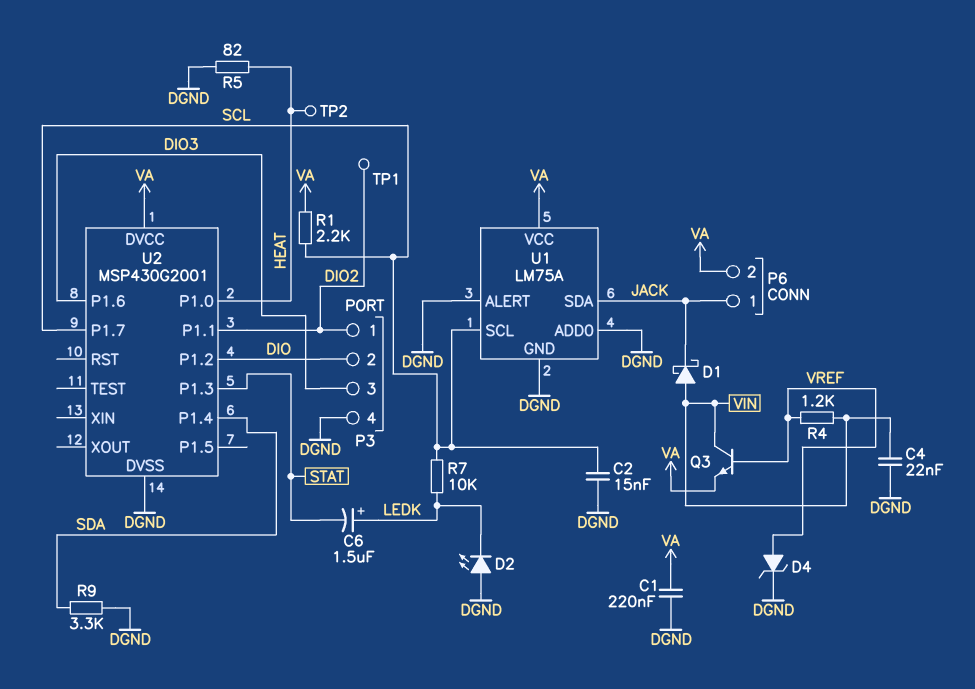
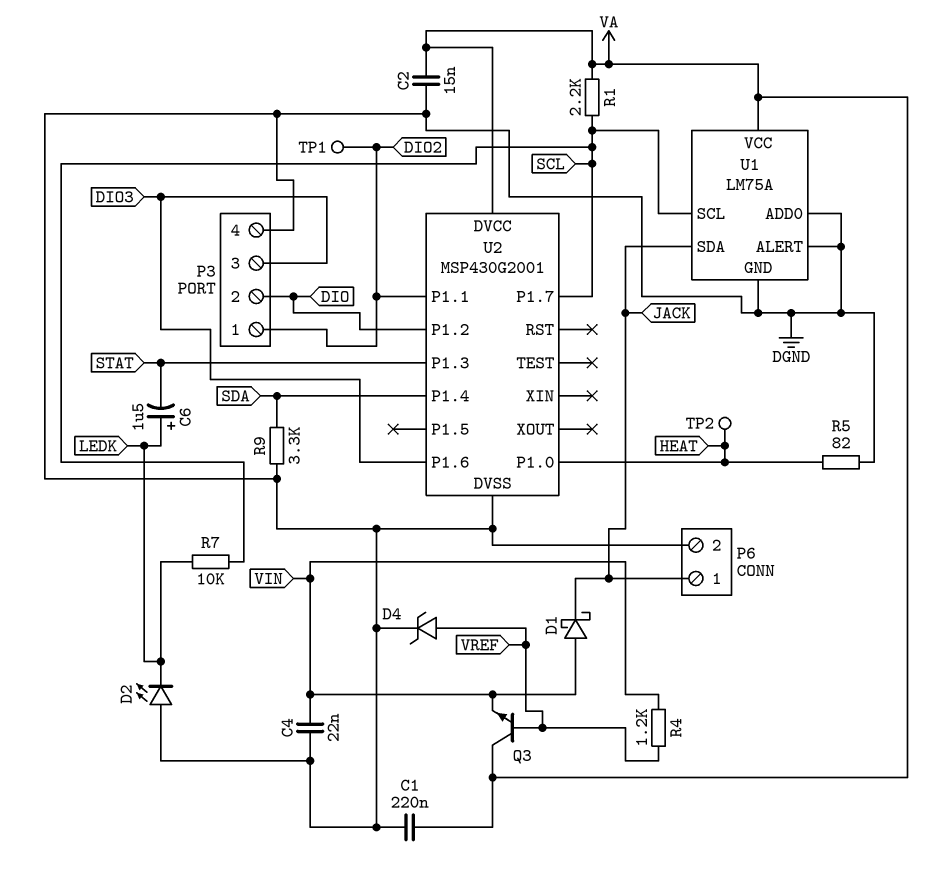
C2: 15nF (DGND, SCL) -> 15nF (DGND, VA)
P6 pin 2: VA -> DGND
Q3: NPN (B VREF, C VIN, E VA) -> NPN (B VREF, C VA, E VIN)

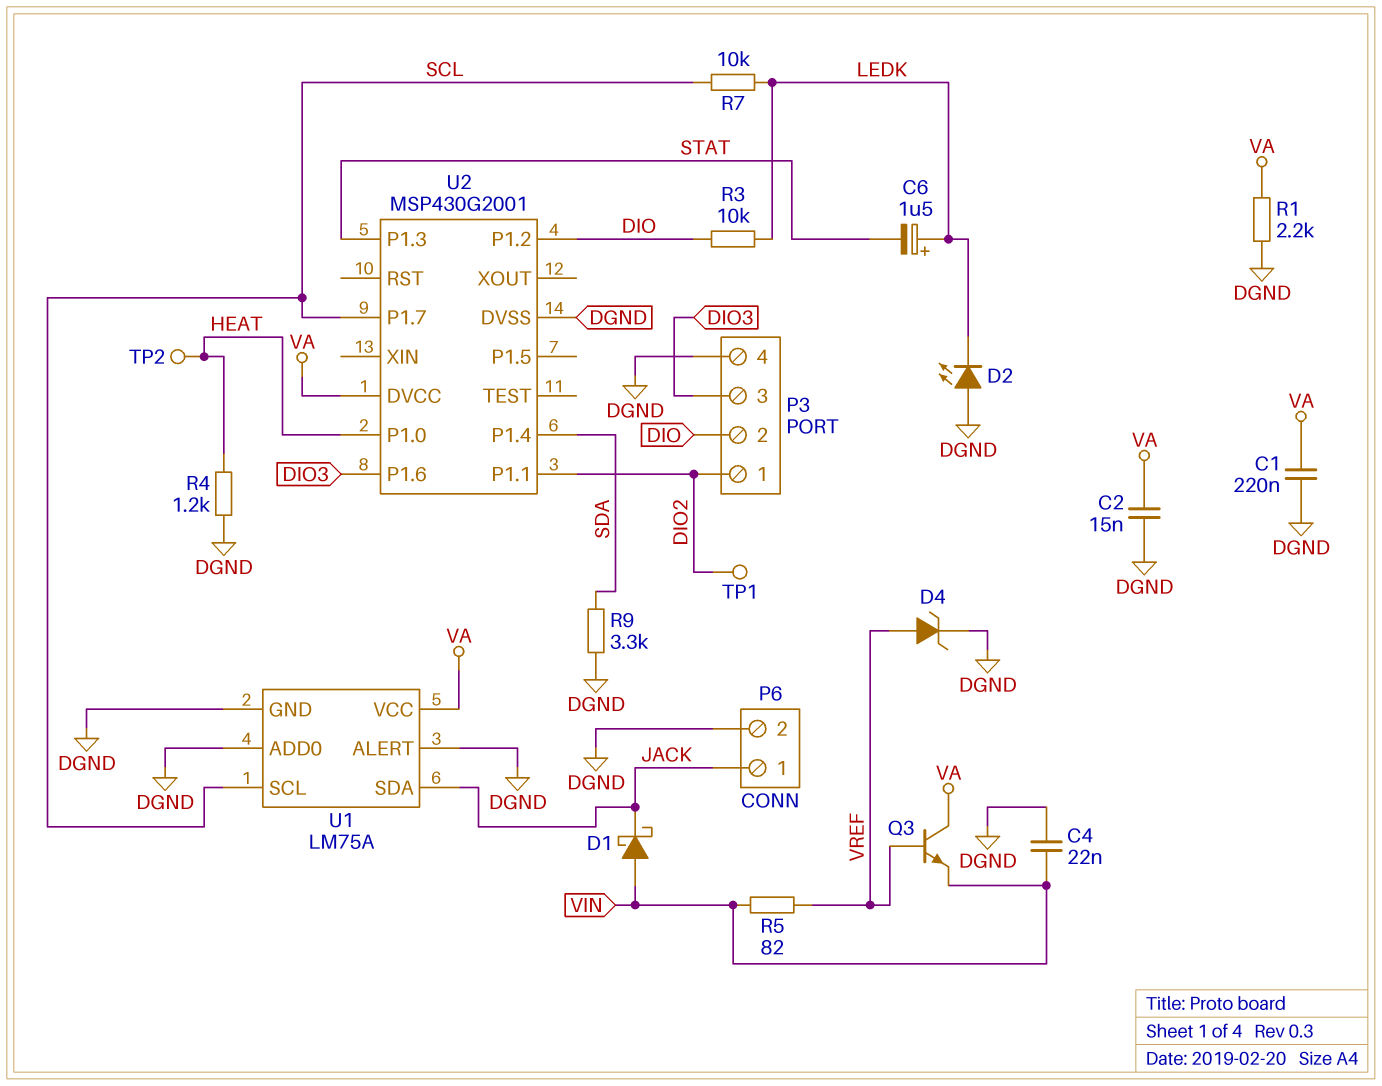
R1: 2.2k (SCL, VA) -> 2.2k (DGND, VA)
R3: none -> 10k (DIO, LEDK)
R4: 1.2k (VIN, VREF) -> 1.2k (DGND, HEAT)
R5: 82 (DGND, HEAT) -> 82 (VIN, VREF)

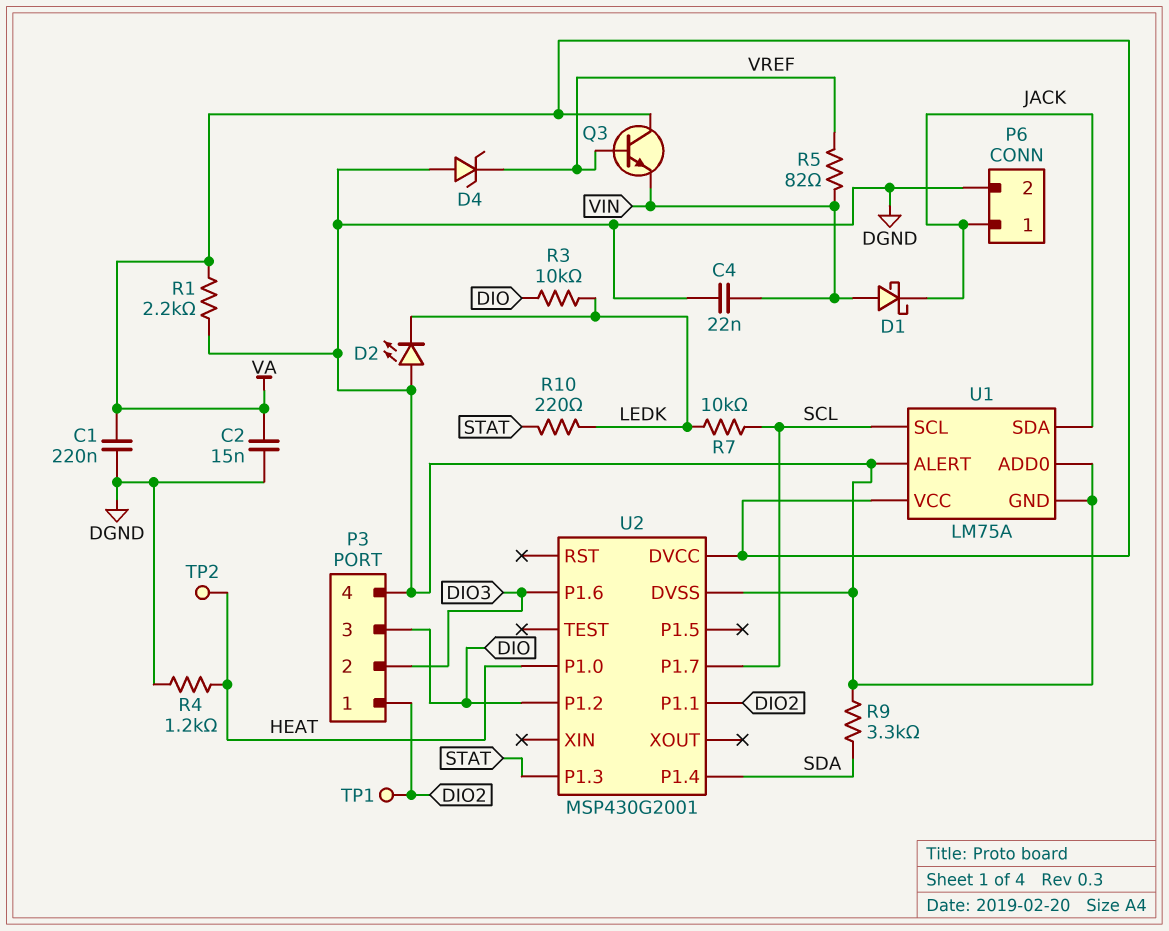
C6: 1.5uF (plus LEDK, minus STAT) -> none
D4: zener (A VREF, K DGND) -> zener (A DGND, K VREF)
P3 pin 2: DIO -> DIO3
P3 pin 3: DIO3 -> DIO
R10: none -> 220 (LEDK, STAT)

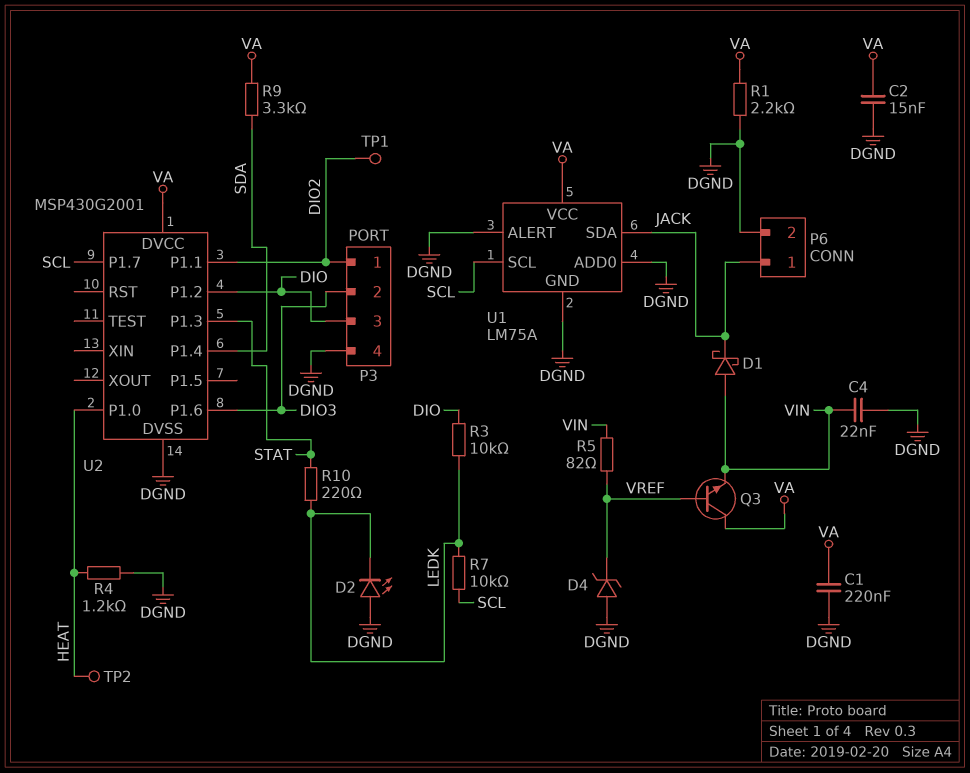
R9: 3.3k (DGND, SDA) -> 3.3k (SDA, VA)

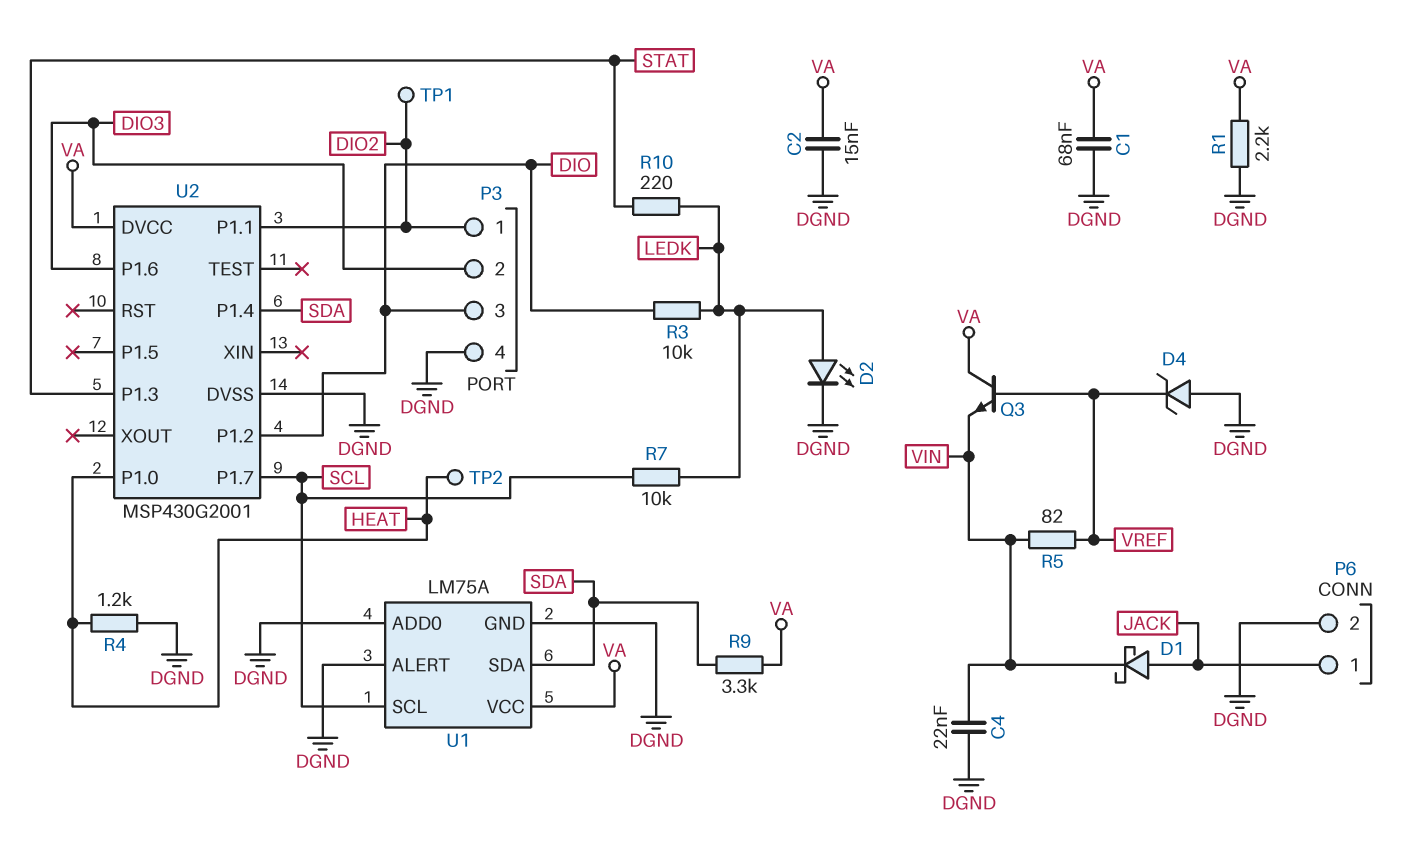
C1: 220nF (DGND, VA) -> 68nF (DGND, VA)
D1: schottky (A VIN, K JACK) -> schottky (A JACK, K VIN)
D2: LED (A DGND, K LEDK) -> LED (A LEDK, K DGND)
U1 pin SDA: JACK -> SDA

